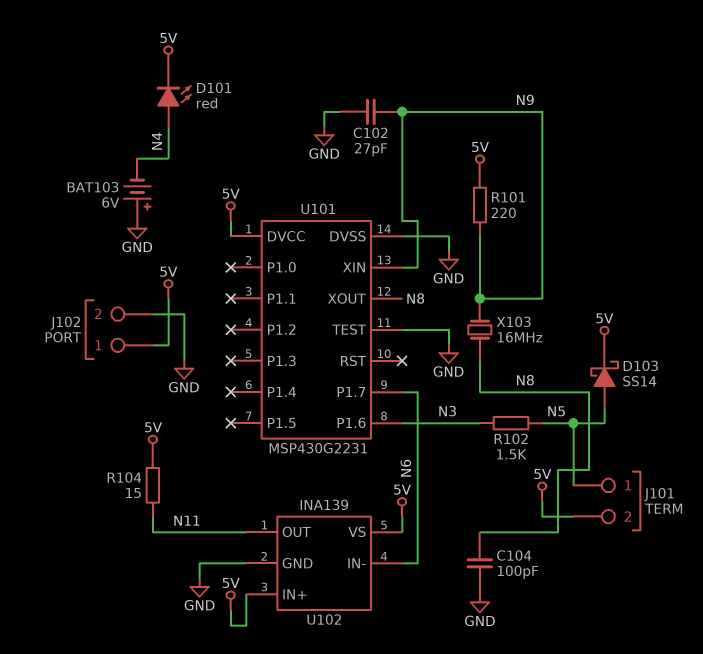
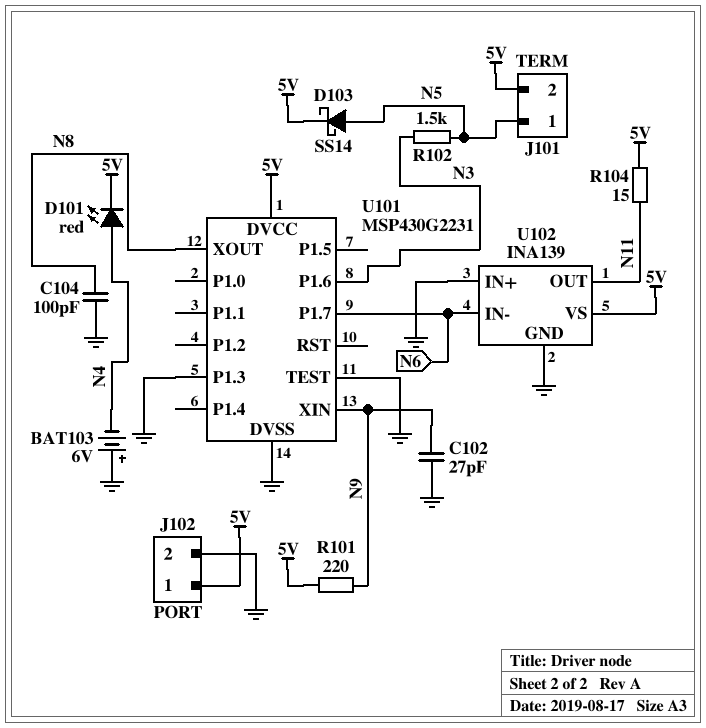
U101 pin P1.3: none -> GND
U102 pin IN+: 5V -> GND
X103: 16MHz (N8, N9) -> none

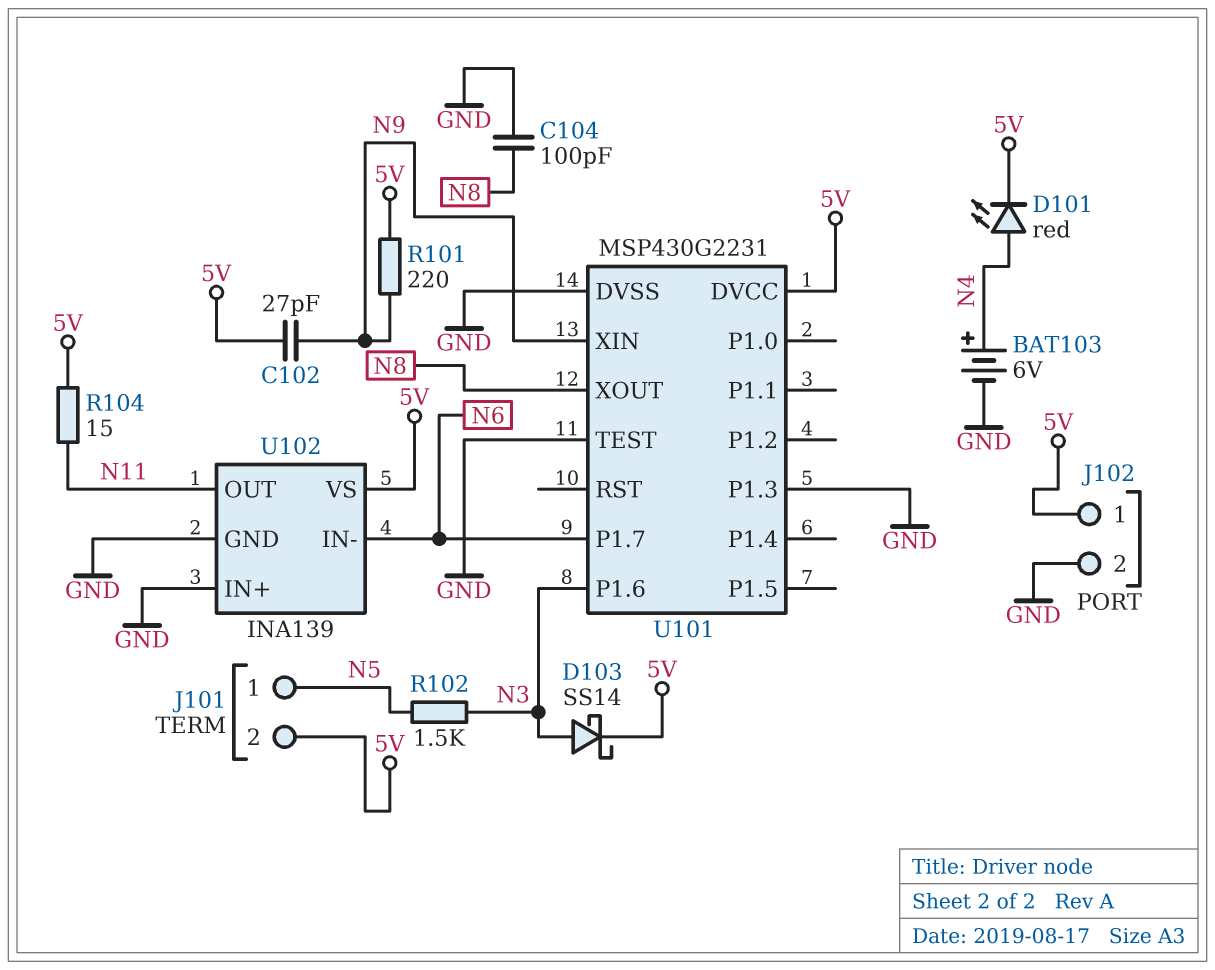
BAT103: 6V (plus GND, minus N4) -> 6V (plus N4, minus GND)
C102: 27pF (GND, N9) -> 27pF (5V, N9)
D103: schottky SS14 (A N5, K 5V) -> schottky SS14 (A N3, K 5V)

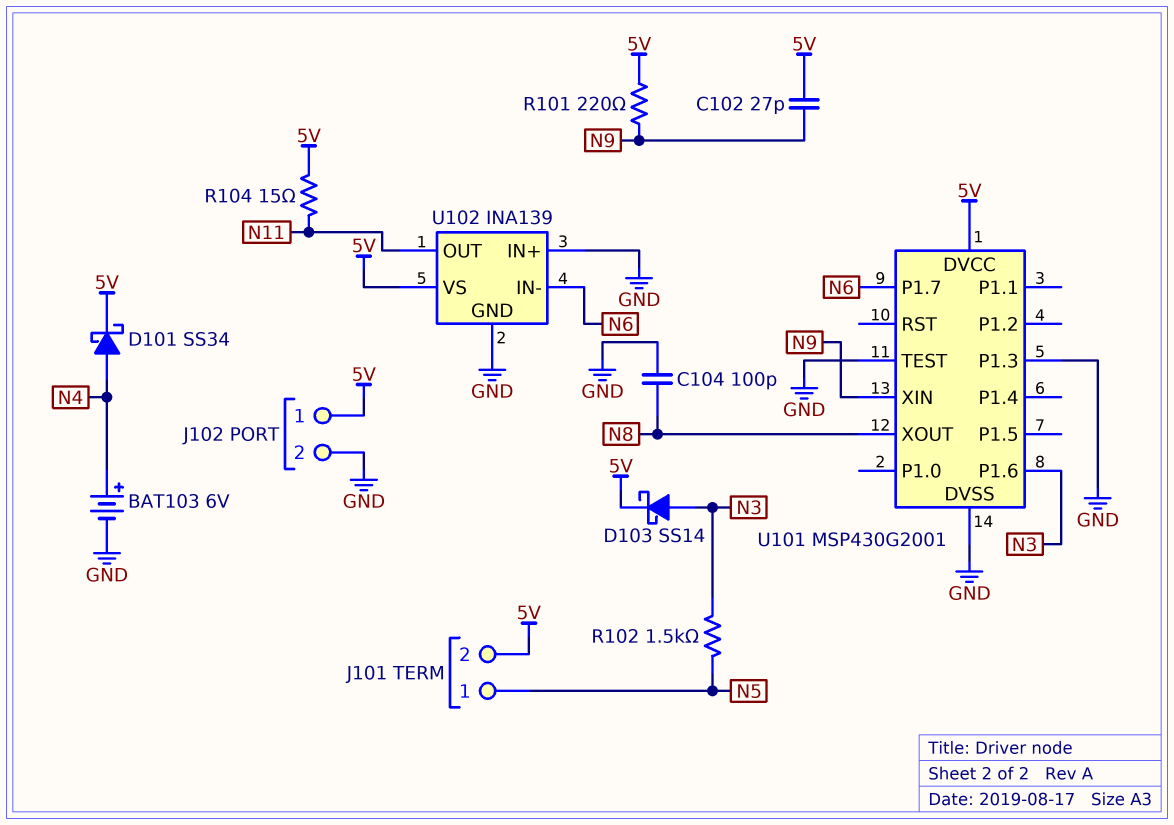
D101: LED red (A N4, K 5V) -> schottky SS34 (A N4, K 5V)
U101: MSP430G2231 -> MSP430G2001

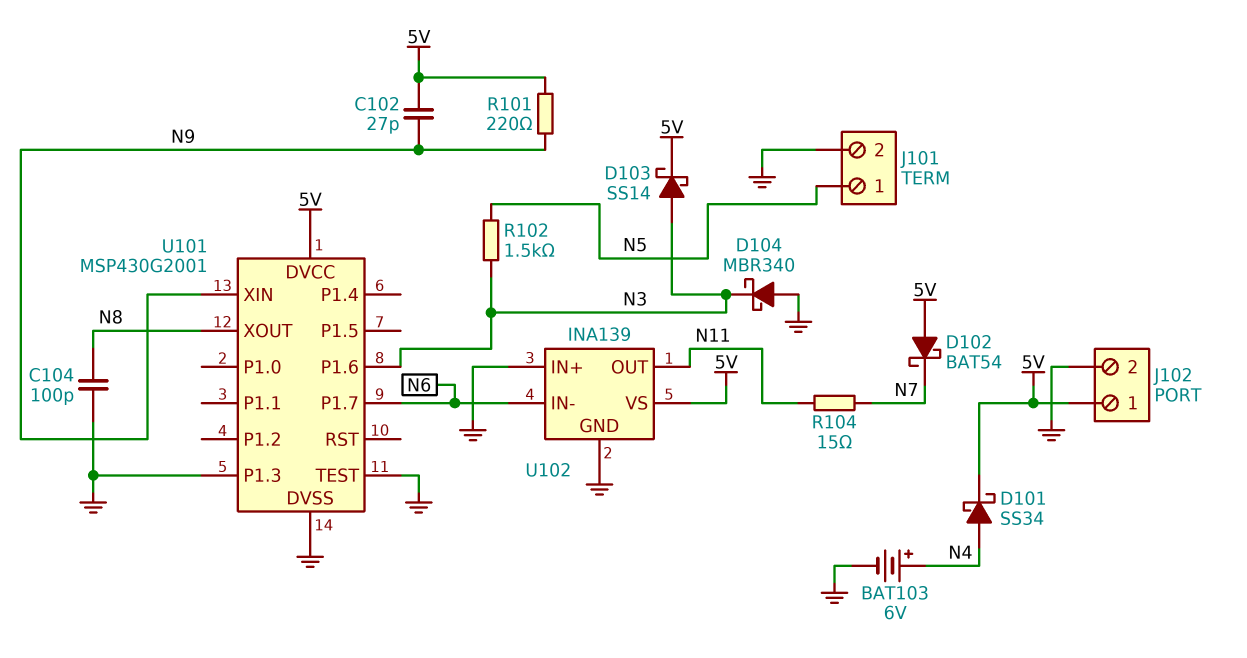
D102: none -> schottky BAT54 (A 5V, K N7)
D104: none -> schottky MBR340 (A GND, K N3)
J101 pin 2: 5V -> GND
R104: 15 (5V, N11) -> 15 (N7, N11)

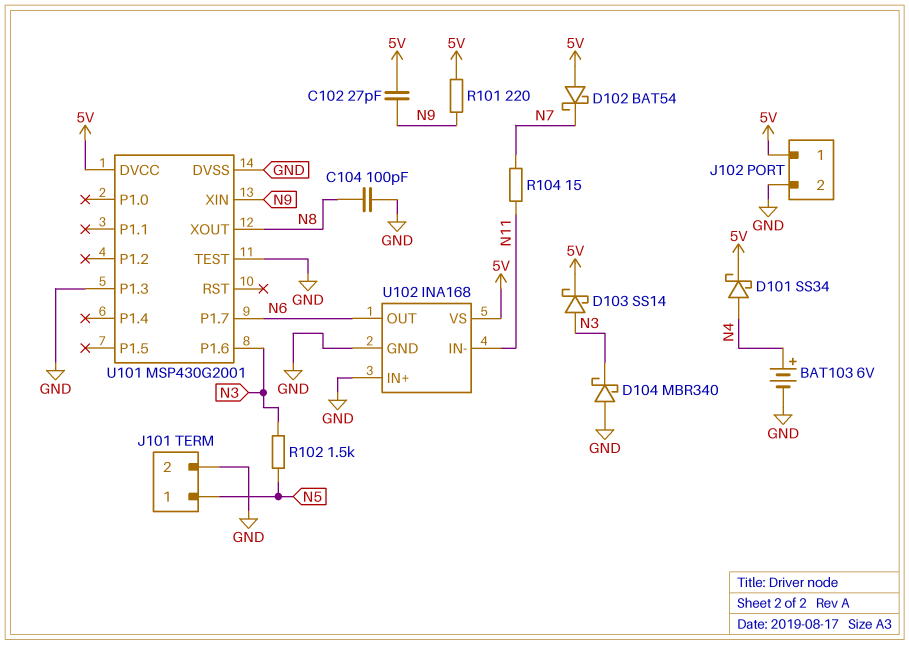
U102: INA139 -> INA168
U102 pin IN-: N6 -> N11
U102 pin OUT: N11 -> N6

